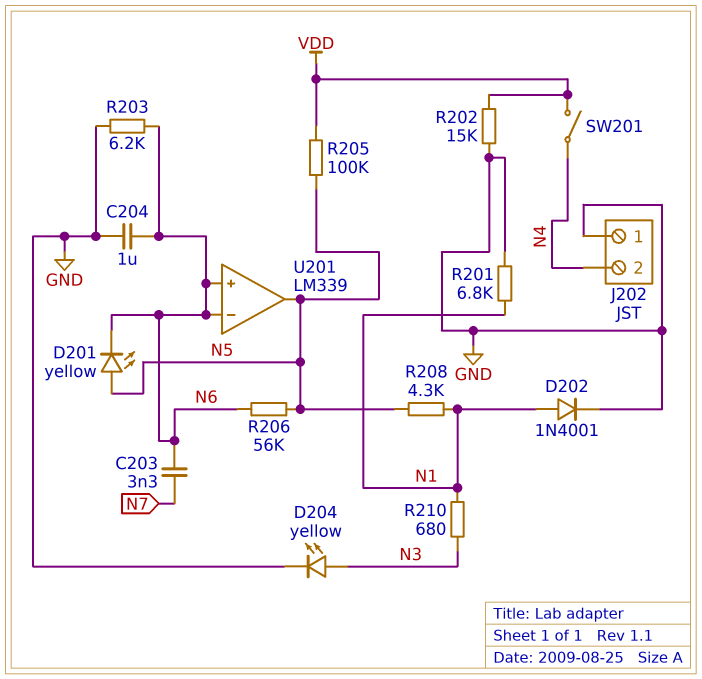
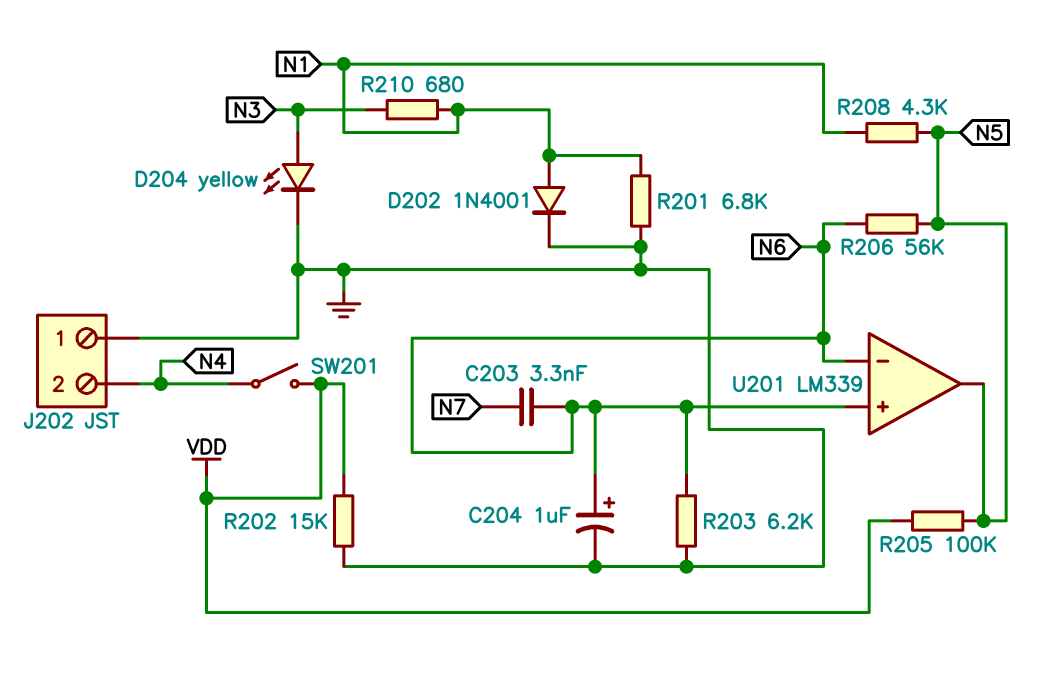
C204: 1uF (GND, N6) -> 1uF (plus N6, minus GND)
D201: LED yellow (A N5, K N6) -> none

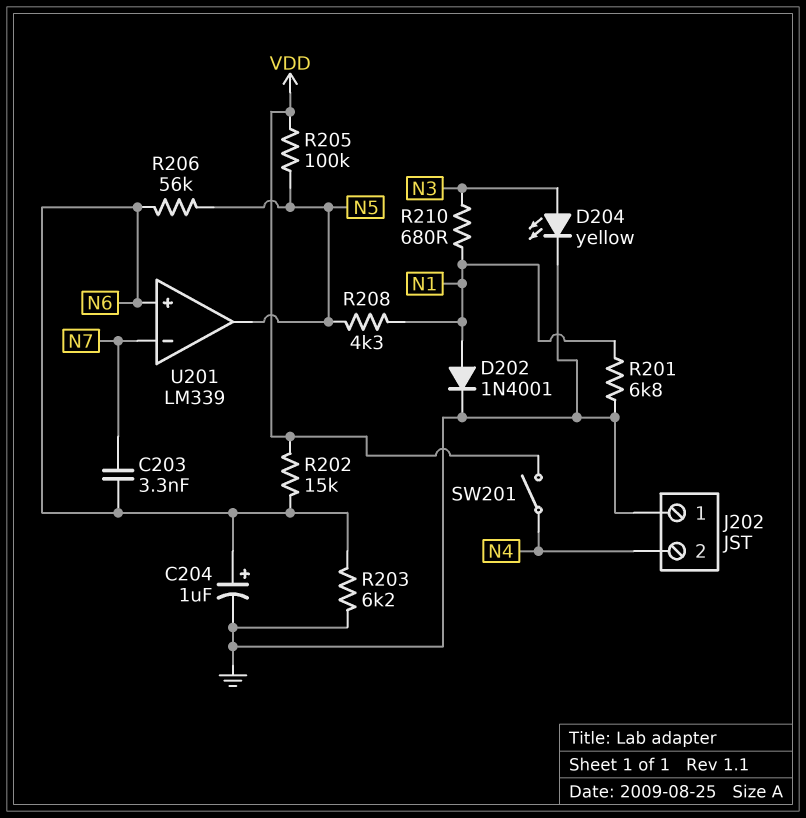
R202: 15k (GND, VDD) -> 15k (N6, VDD)
U201 pin in-: N6 -> N7

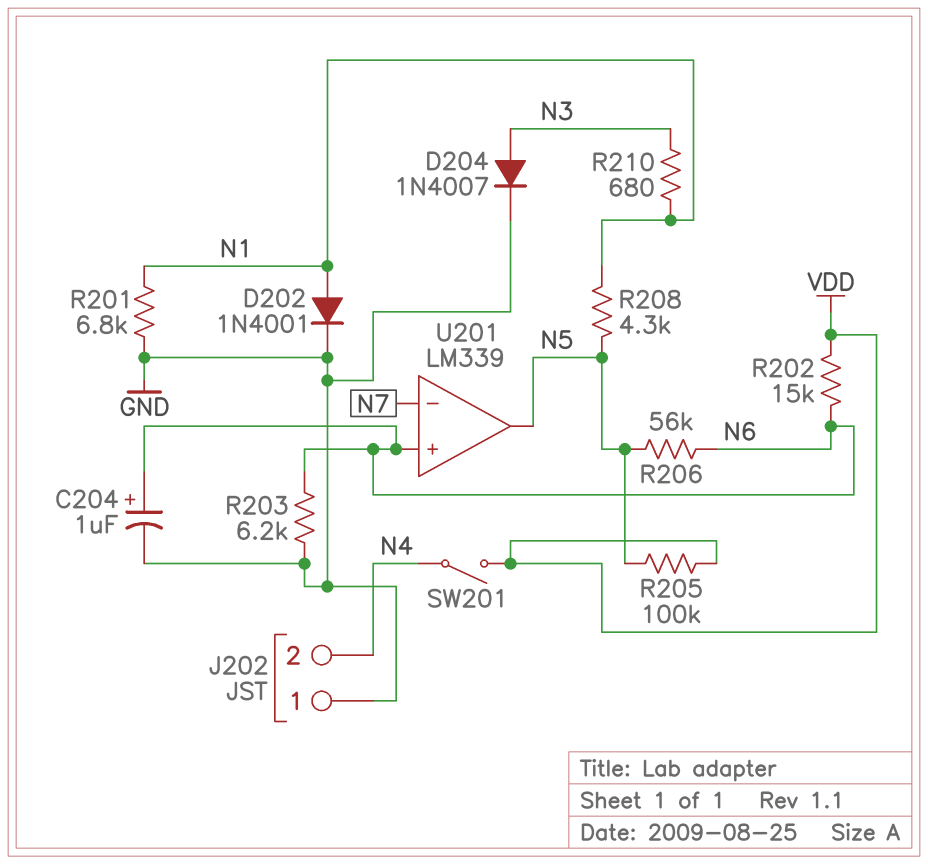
C203: 3.3nF (N6, N7) -> none
D204: LED yellow (A N3, K GND) -> diode 1N4007 (A N3, K GND)

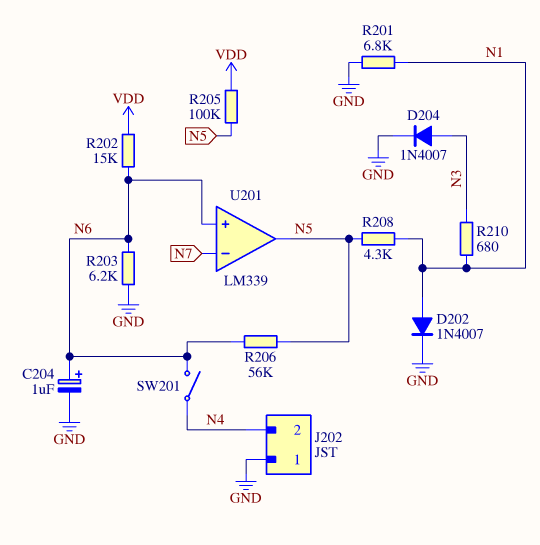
D202: diode 1N4001 (A N1, K GND) -> diode 1N4007 (A N1, K GND)
SW201: switch (N4, VDD) -> switch (N4, N6)

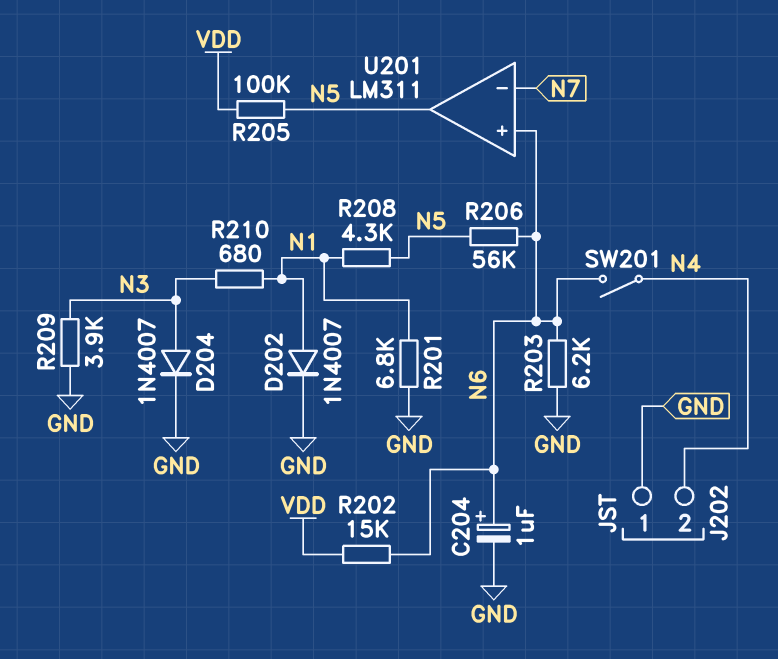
R209: none -> 3.9k (GND, N3)
U201: LM339 -> LM311

